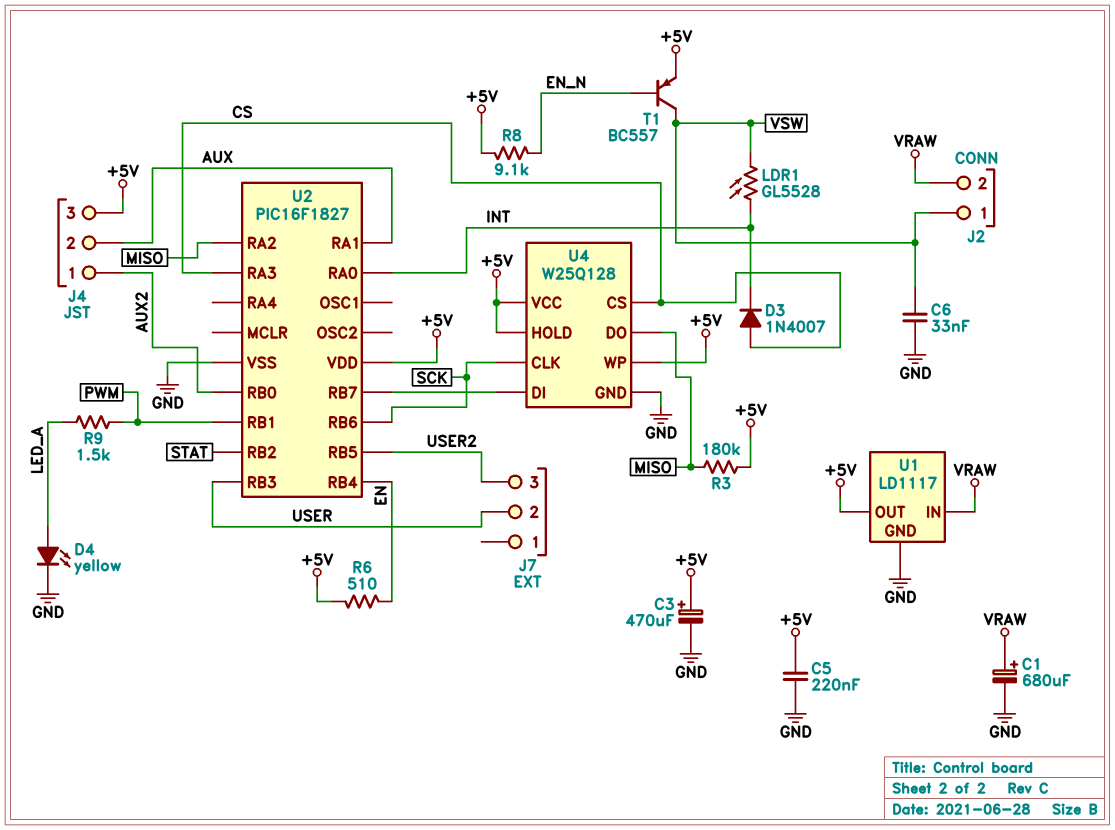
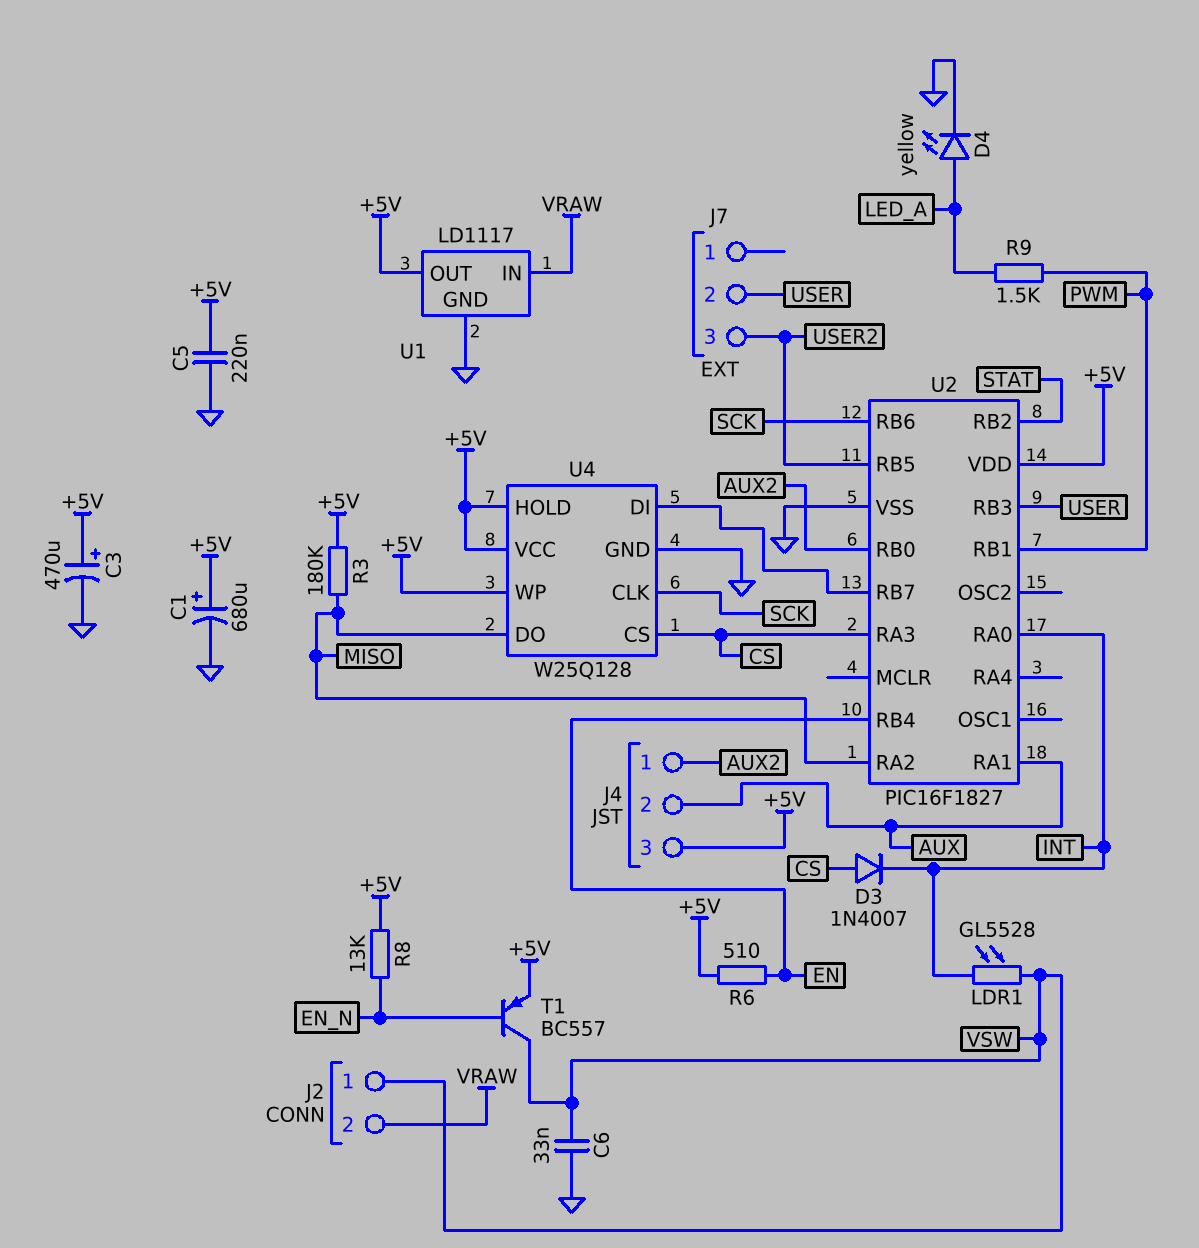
C1: 680uF (plus VRAW, minus GND) -> 680uF (plus +5V, minus GND)
R8: 9.1k (+5V, EN_N) -> 13k (+5V, EN_N)

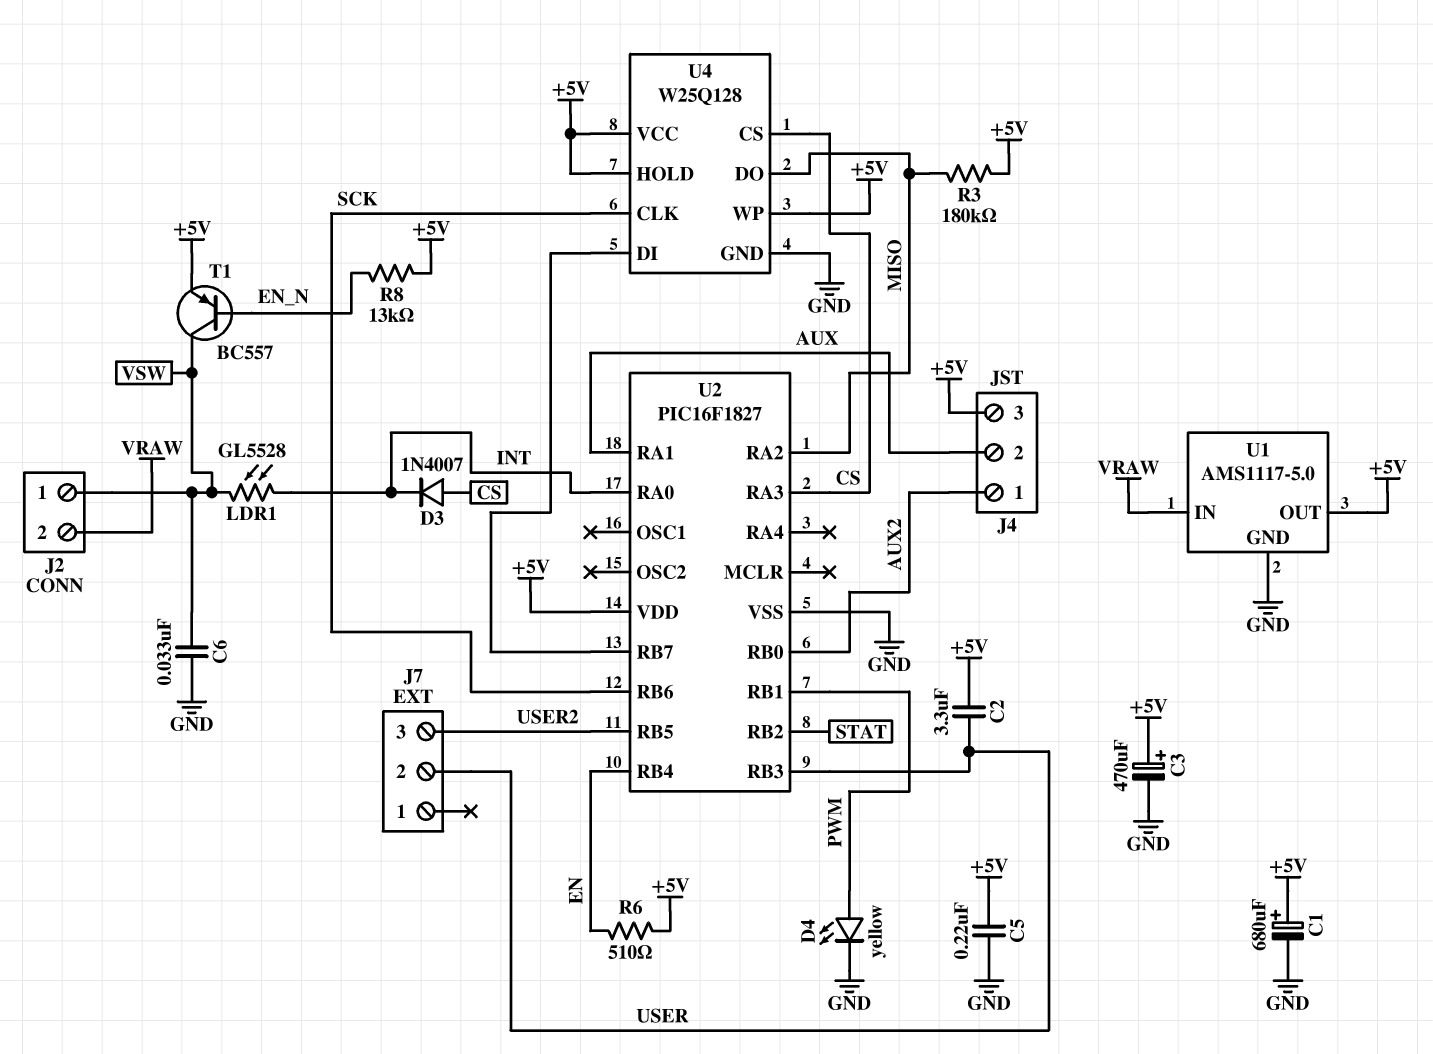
C2: none -> 3.3uF (+5V, USER)
D4: LED yellow (A LED_A, K GND) -> LED yellow (A PWM, K GND)
R9: 1.5k (LED_A, PWM) -> none
U1: LD1117 -> AMS1117-5.0

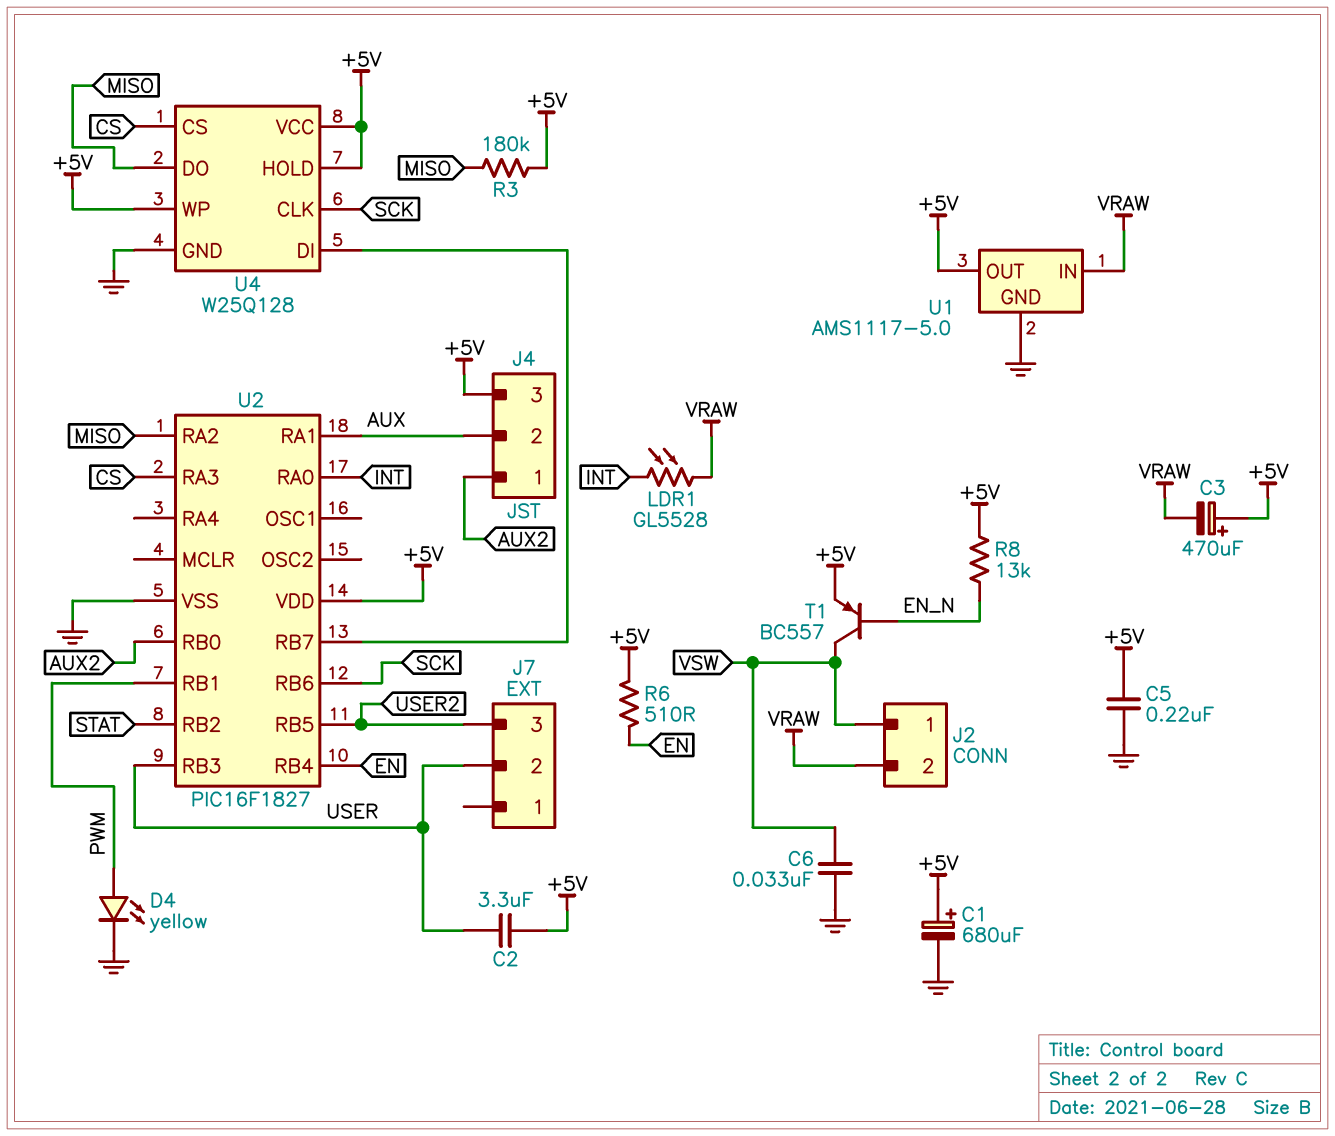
C3: 470uF (plus +5V, minus GND) -> 470uF (plus +5V, minus VRAW)
D3: diode 1N4007 (A CS, K INT) -> none
LDR1: GL5528 (INT, VSW) -> GL5528 (INT, VRAW)

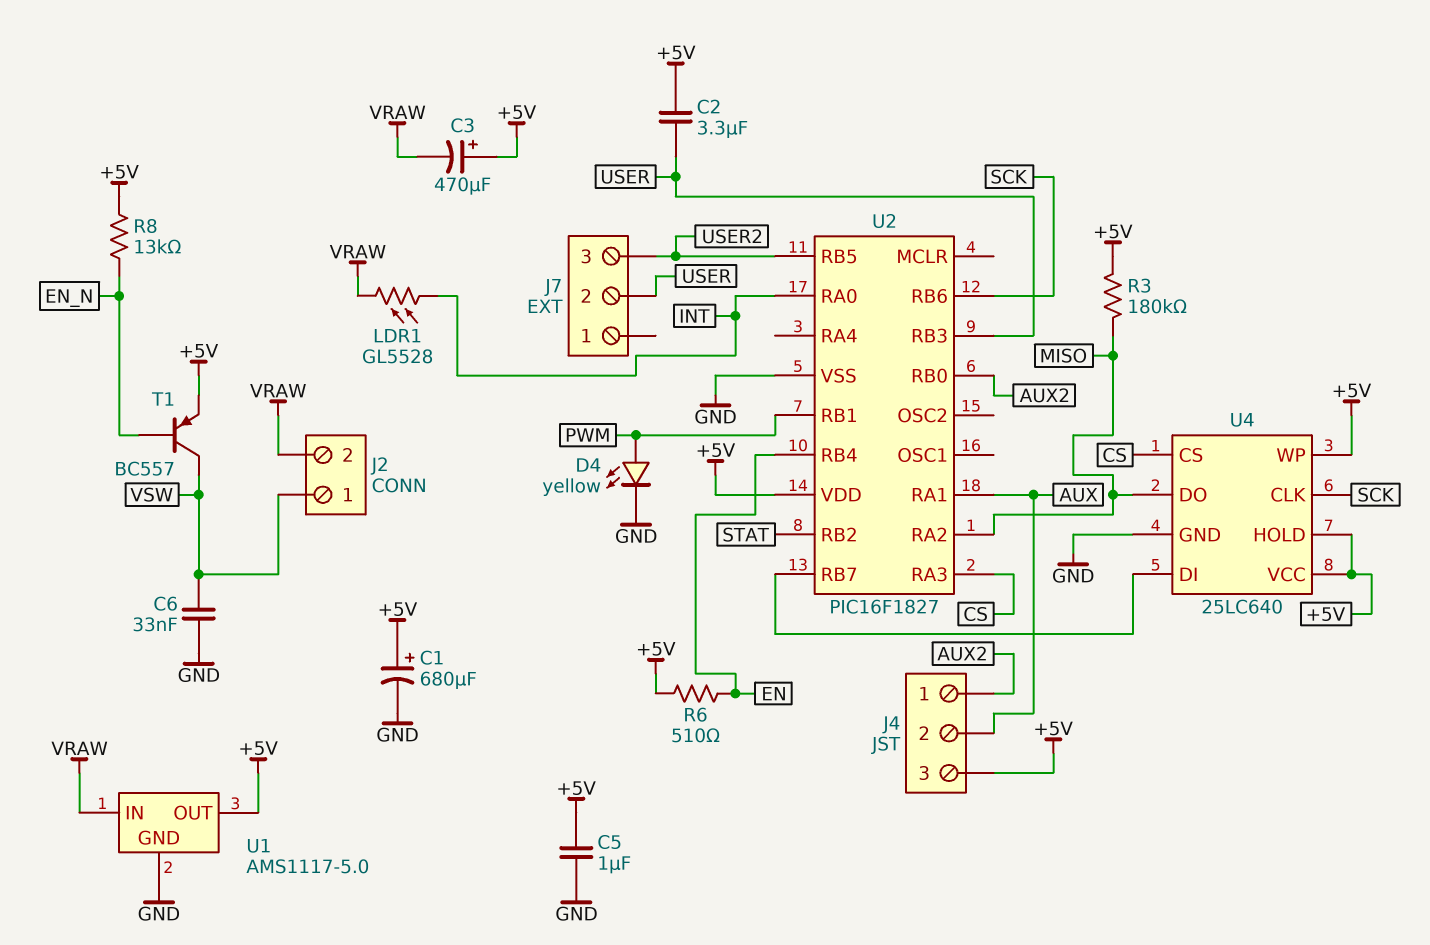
C5: 220nF (+5V, GND) -> 1uF (+5V, GND)
U4: W25Q128 -> 25LC640

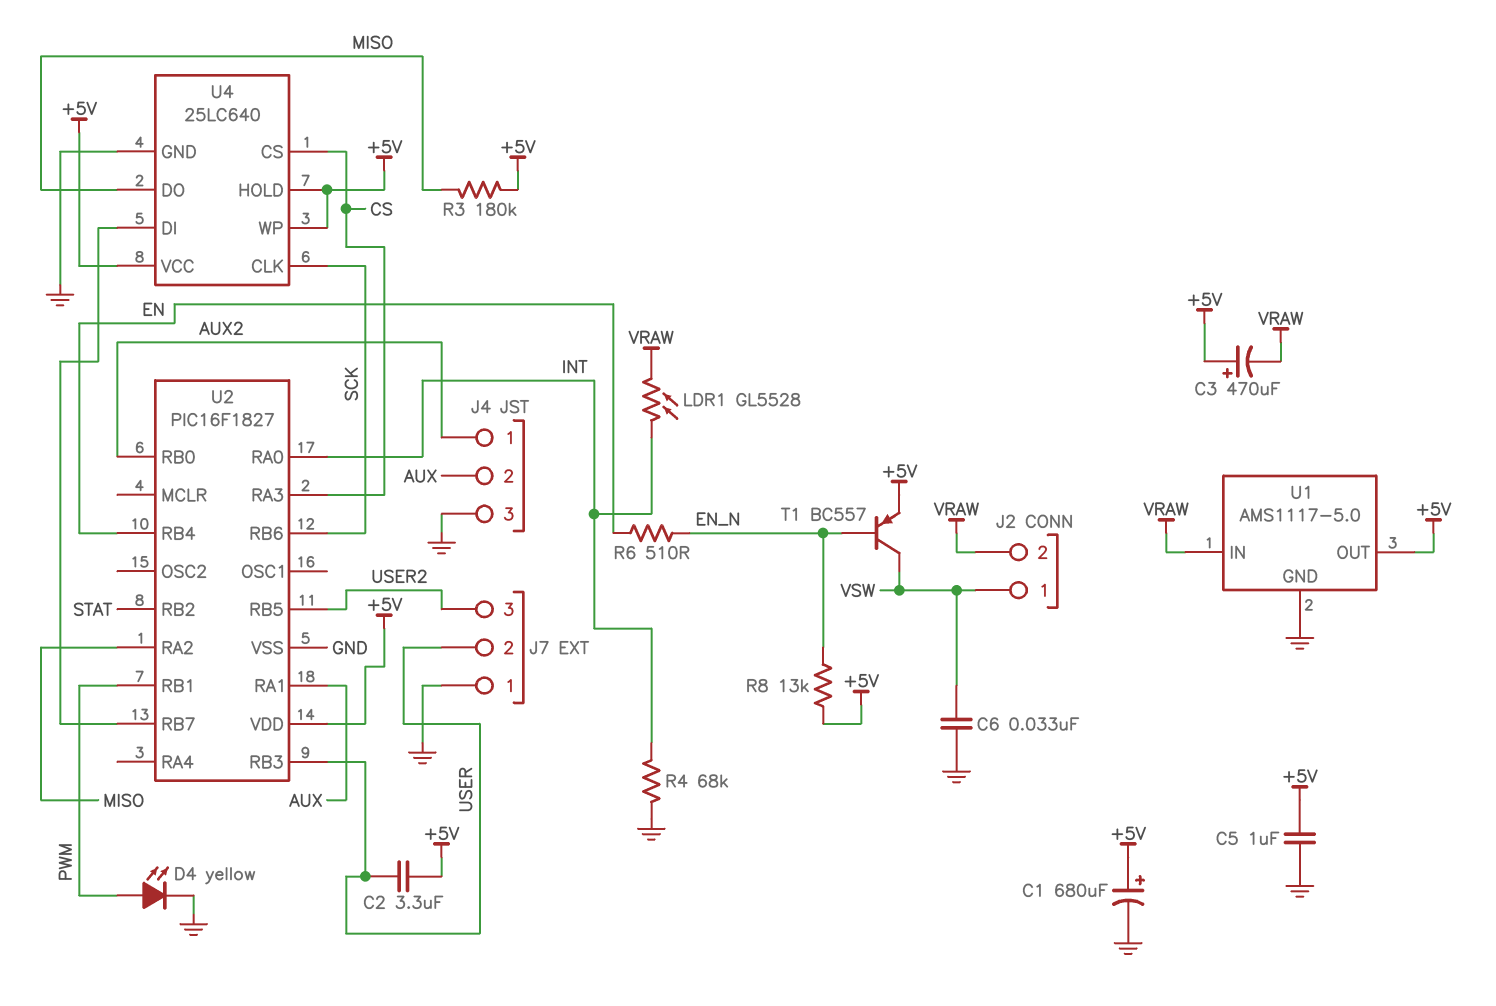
J4 pin 3: +5V -> GND
J7 pin 1: none -> GND
R4: none -> 68k (GND, INT)
R6: 510 (+5V, EN) -> 510 (EN, EN_N)

